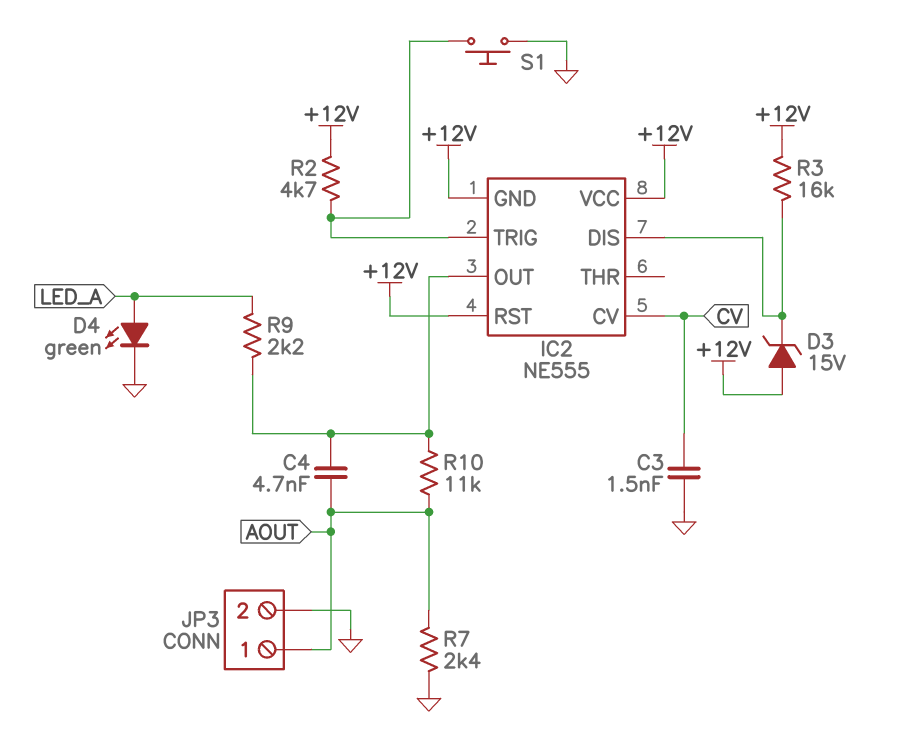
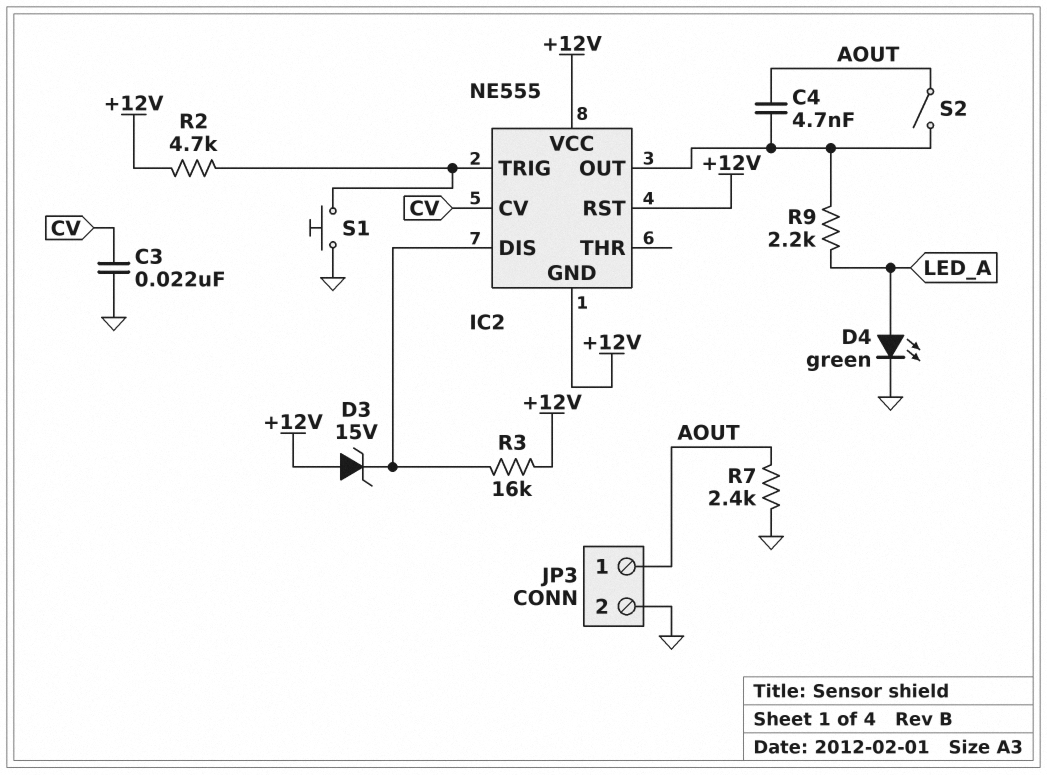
C3: 1.5nF (CV, GND) -> 22nF (CV, GND)
R10: 11k (AOUT, IC2/OUT) -> none
S2: none -> switch (AOUT, IC2/OUT)

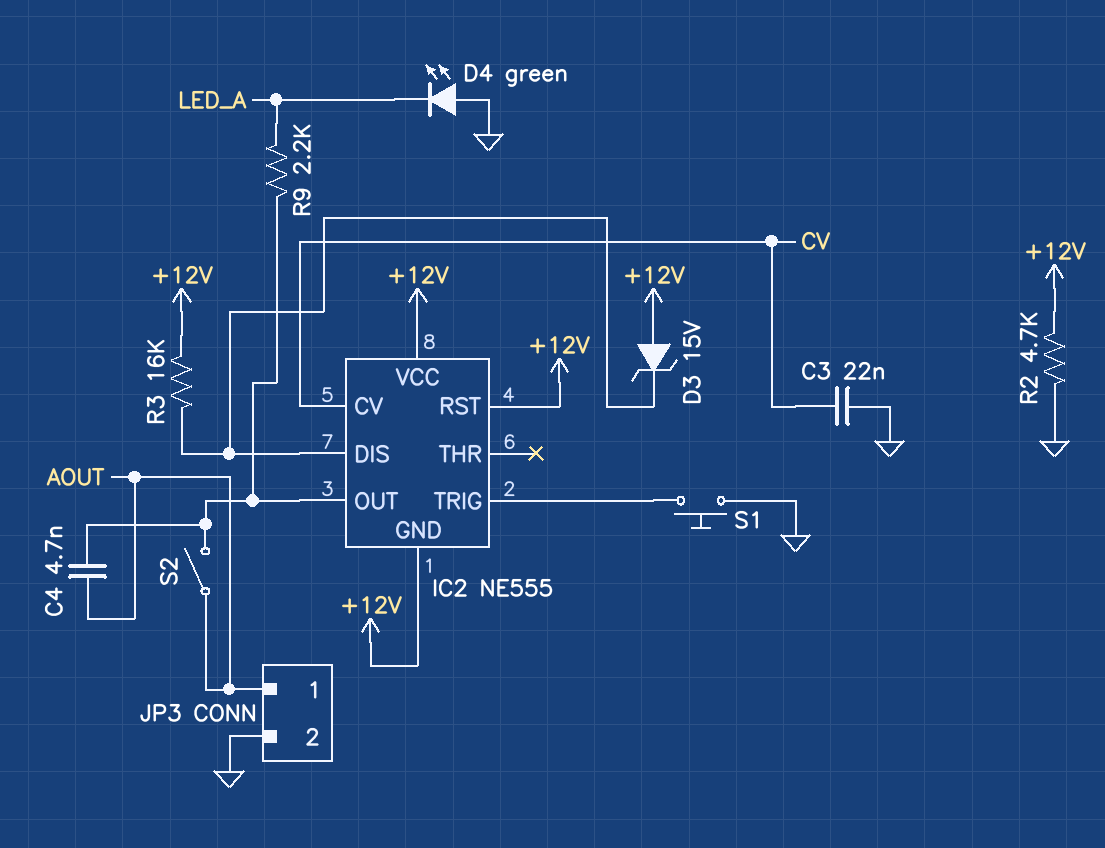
D4: LED green (A LED_A, K GND) -> LED green (A GND, K LED_A)
R2: 4.7k (+12V, IC2/TRIG) -> 4.7k (+12V, GND)
R7: 2.4k (AOUT, GND) -> none

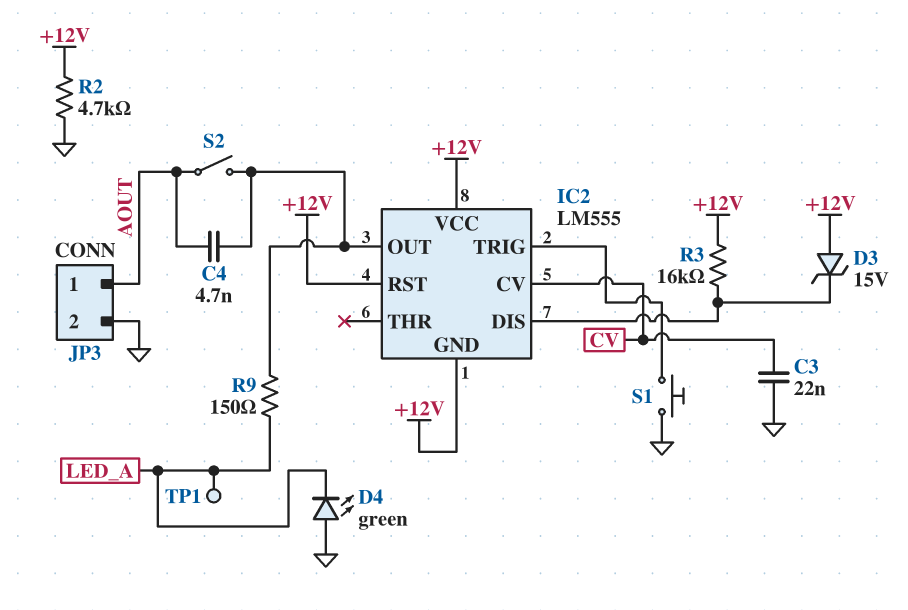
IC2: NE555 -> LM555
R9: 2.2k (IC2/OUT, LED_A) -> 150 (IC2/OUT, LED_A)
TP1: none -> test point (LED_A)

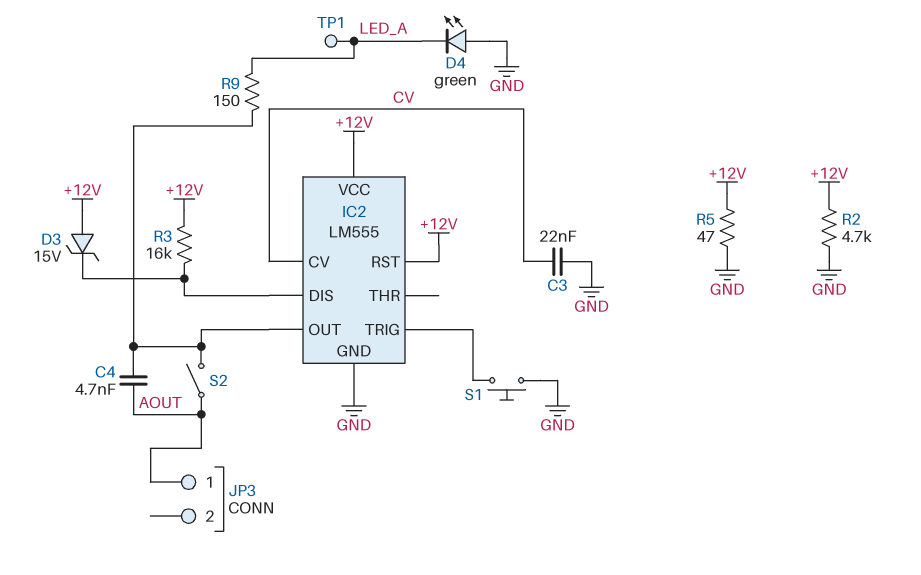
IC2 pin GND: +12V -> GND
JP3 pin 2: GND -> none
R5: none -> 47 (+12V, GND)

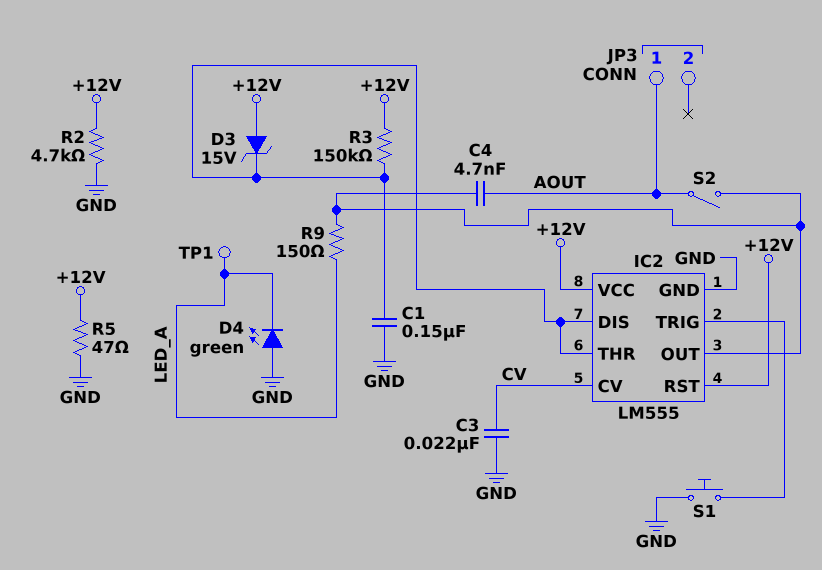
C1: none -> 150nF (GND, IC2/DIS)
IC2 pin THR: none -> IC2/DIS
R3: 16k (+12V, IC2/DIS) -> 150k (+12V, IC2/DIS)

